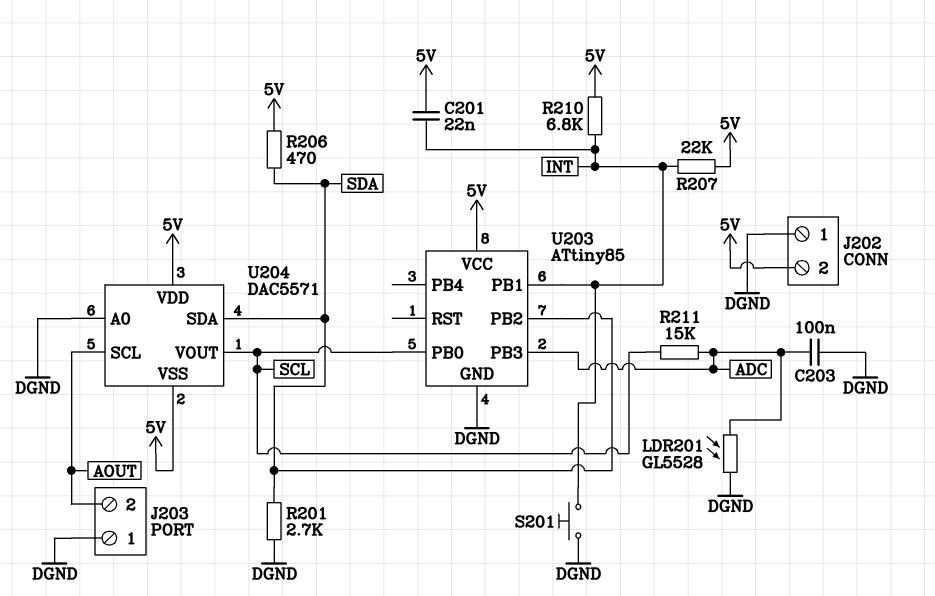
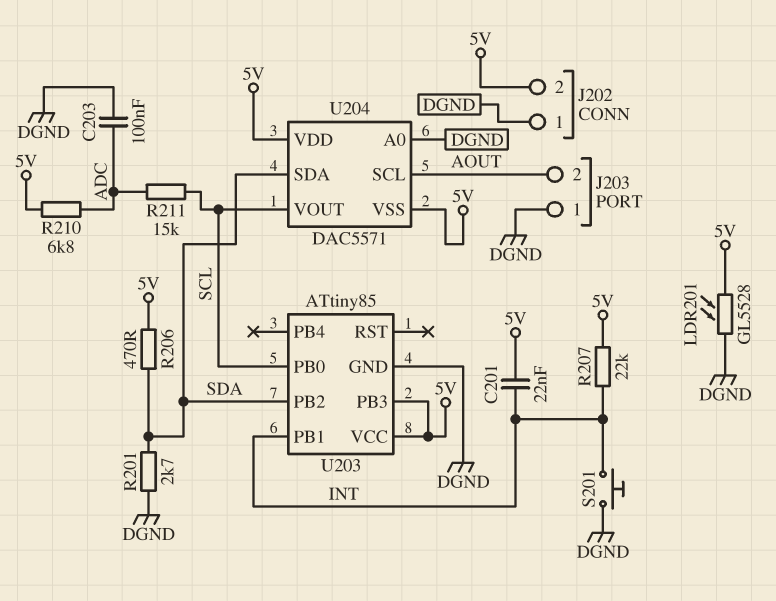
LDR201: GL5528 (ADC, DGND) -> GL5528 (5V, DGND)
R210: 6.8k (5V, INT) -> 6.8k (5V, ADC)
U203 pin PB3: ADC -> 5V

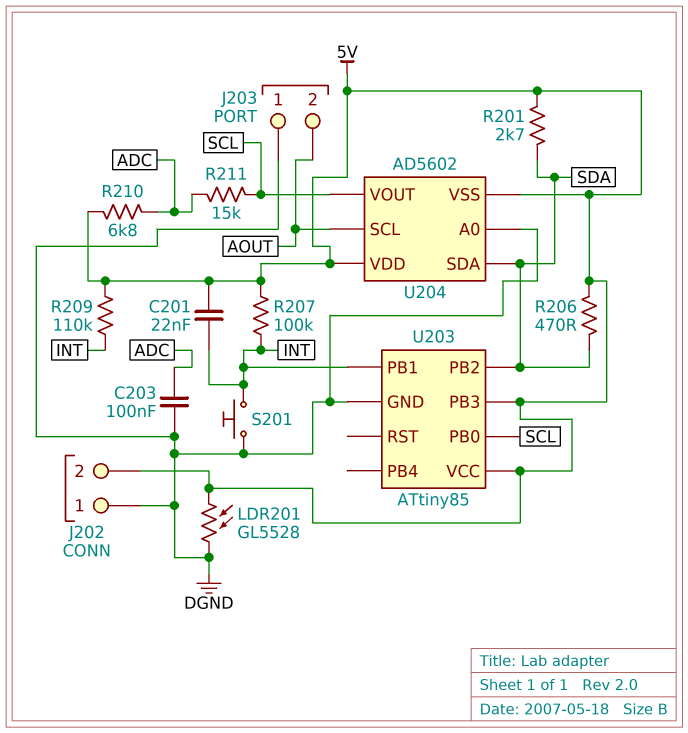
R201: 2.7k (DGND, SDA) -> 2.7k (5V, SDA)
R207: 22k (5V, INT) -> 100k (5V, INT)
R209: none -> 110k (5V, INT)
U204: DAC5571 -> AD5602

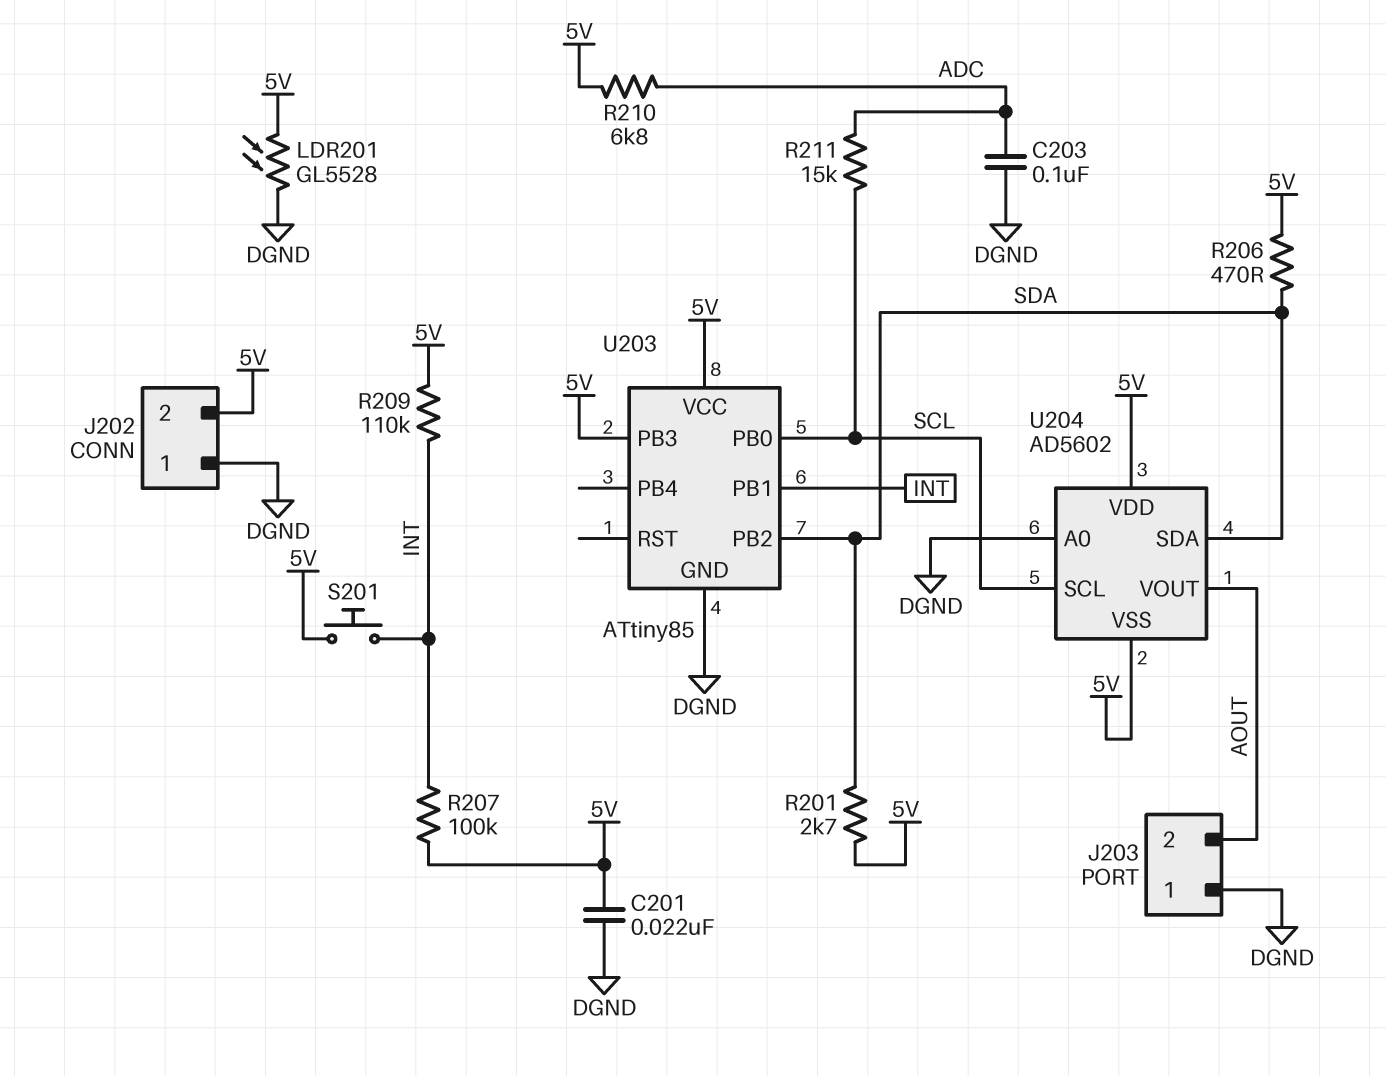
C201: 22nF (5V, INT) -> 22nF (5V, DGND)
S201: button (DGND, INT) -> button (5V, INT)
U204 pin SCL: AOUT -> SCL
U204 pin VOUT: SCL -> AOUT

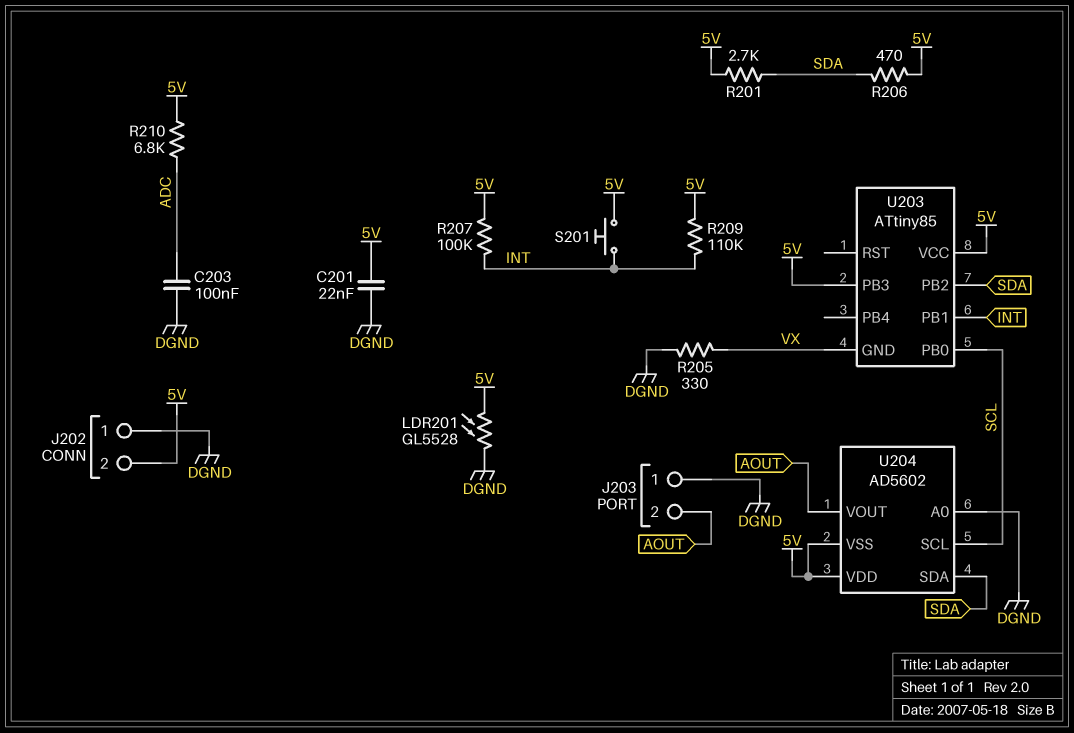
R205: none -> 330 (DGND, VX)
R211: 15k (ADC, SCL) -> none
U203 pin GND: DGND -> VX

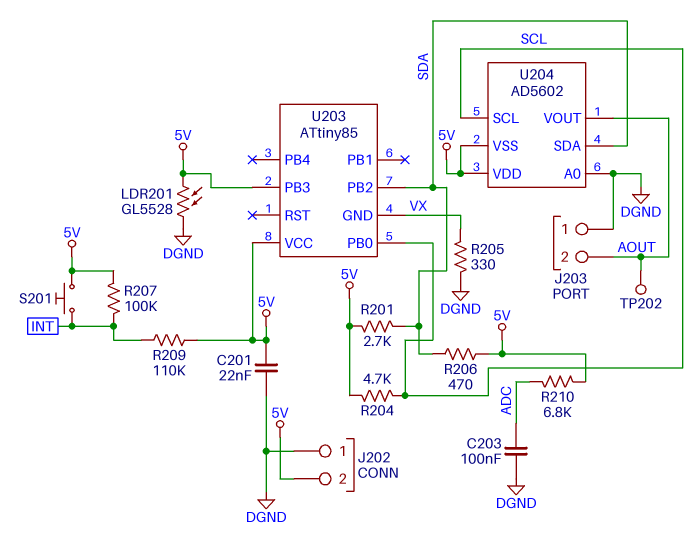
R204: none -> 4.7k (5V, SCL)
TP202: none -> test point (AOUT)
U203 pin PB1: INT -> none

